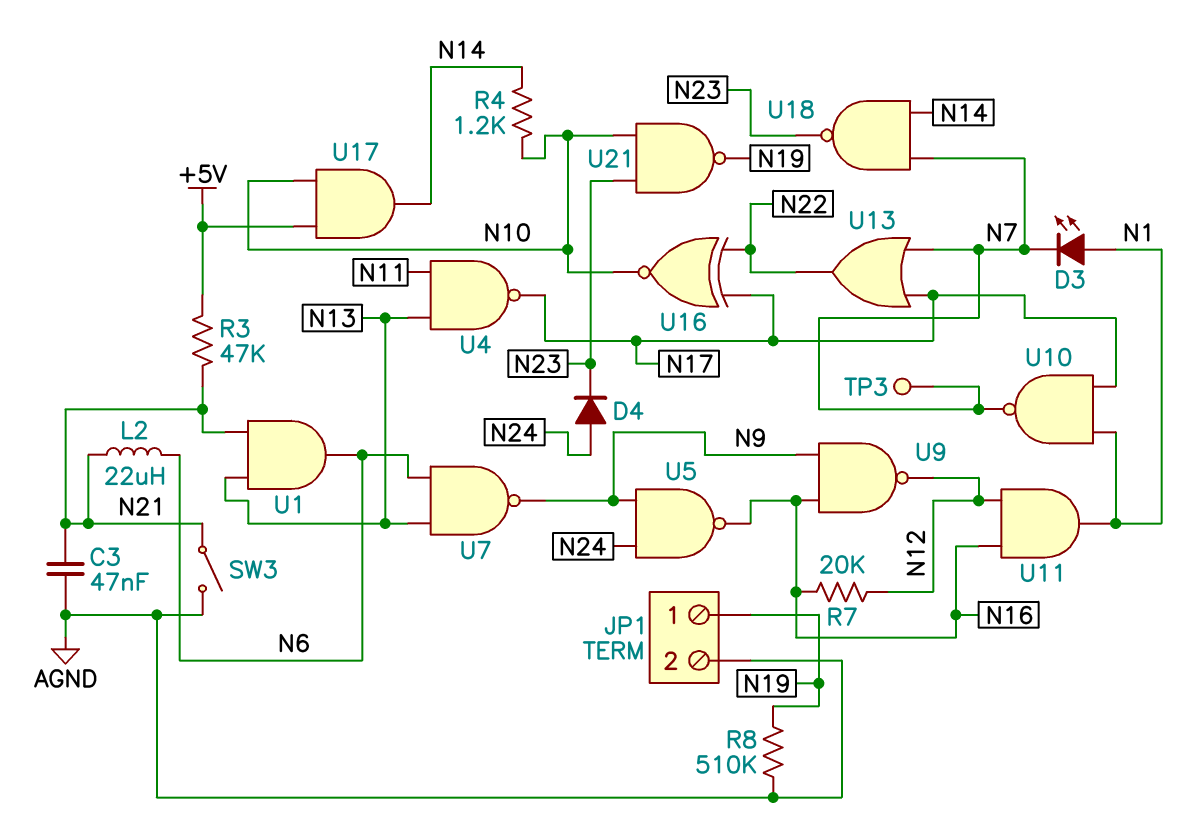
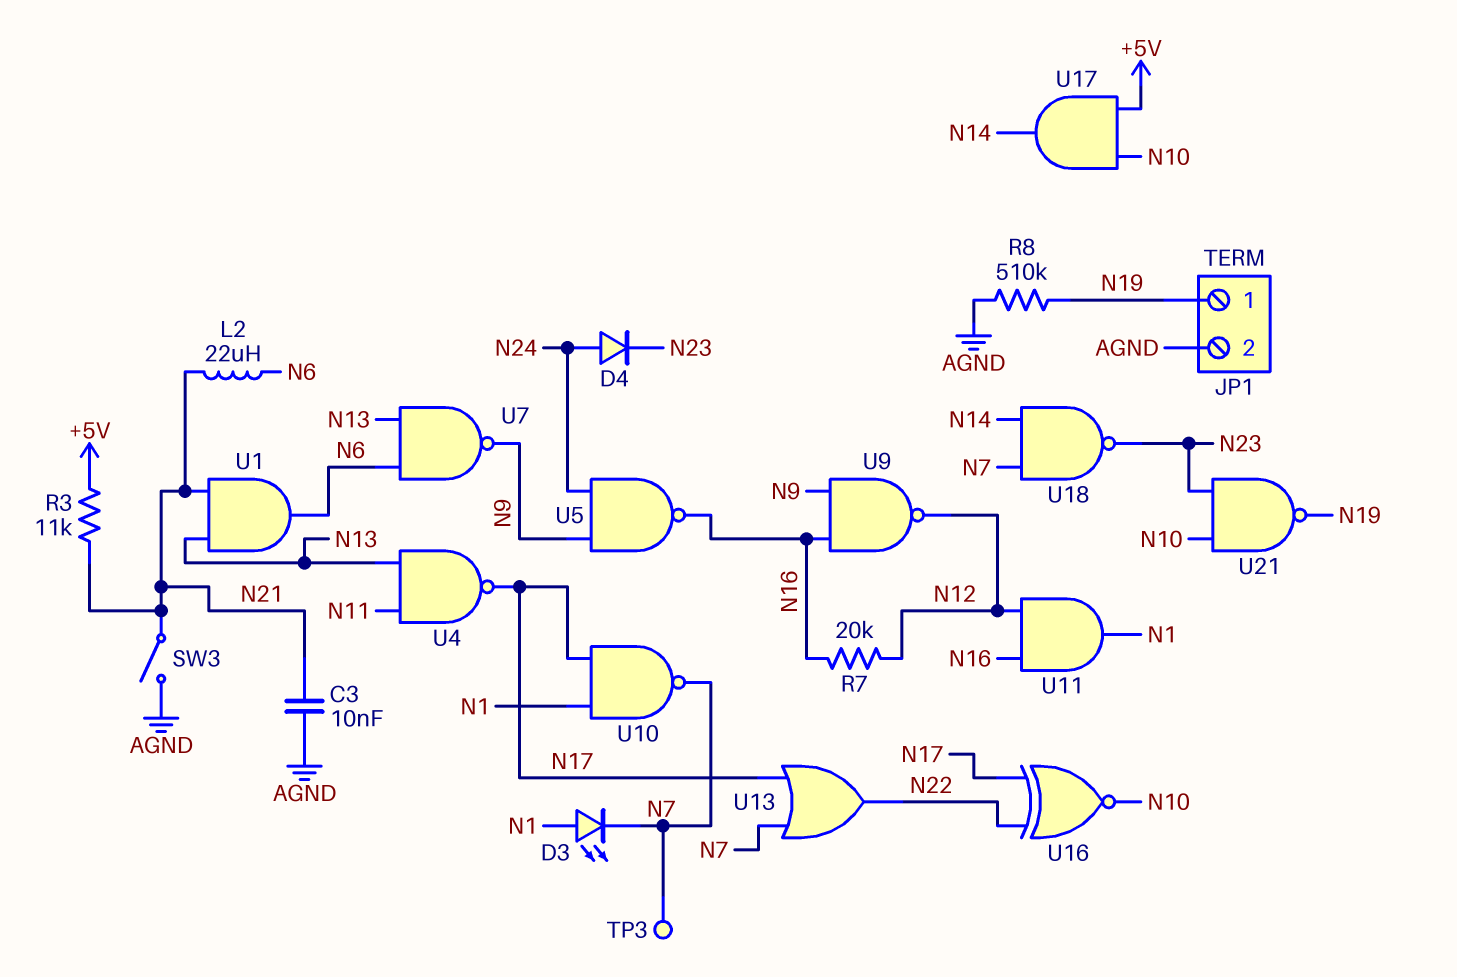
C3: 47nF (AGND, N21) -> 10nF (AGND, N21)
R3: 47k (+5V, N21) -> 11k (+5V, N21)
R4: 1.2k (N10, N14) -> none

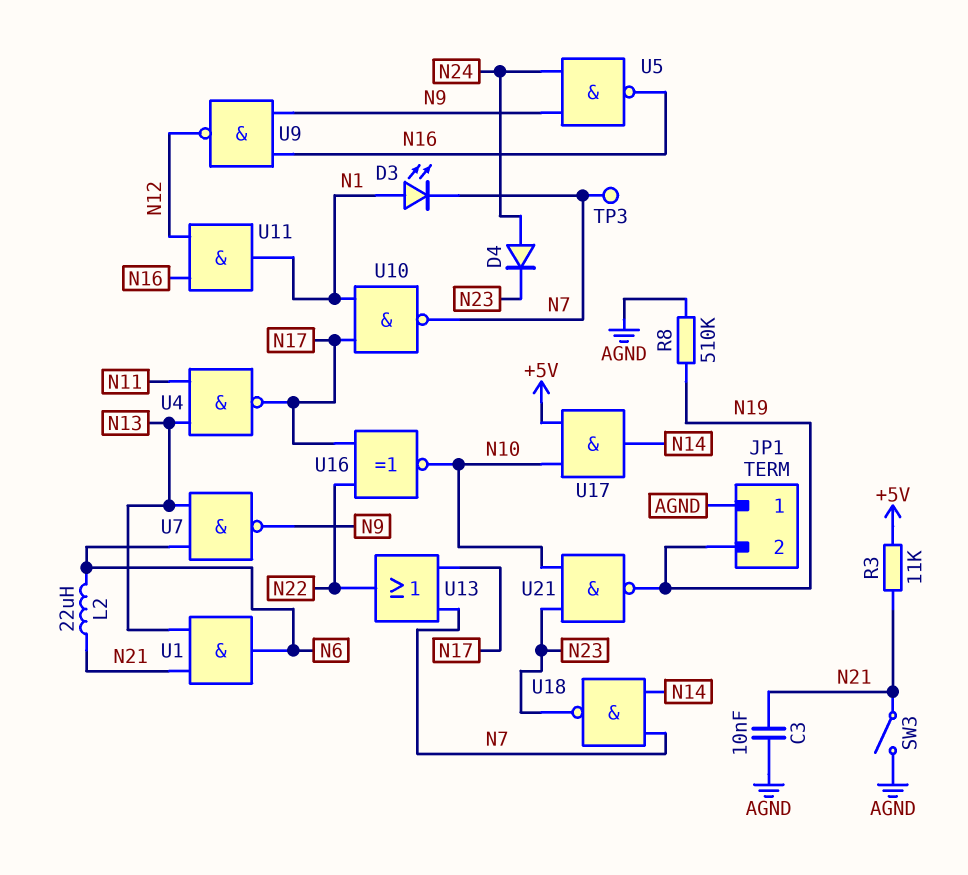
JP1 pin 1: N19 -> AGND
JP1 pin 2: AGND -> N19
R7: 20k (N12, N16) -> none

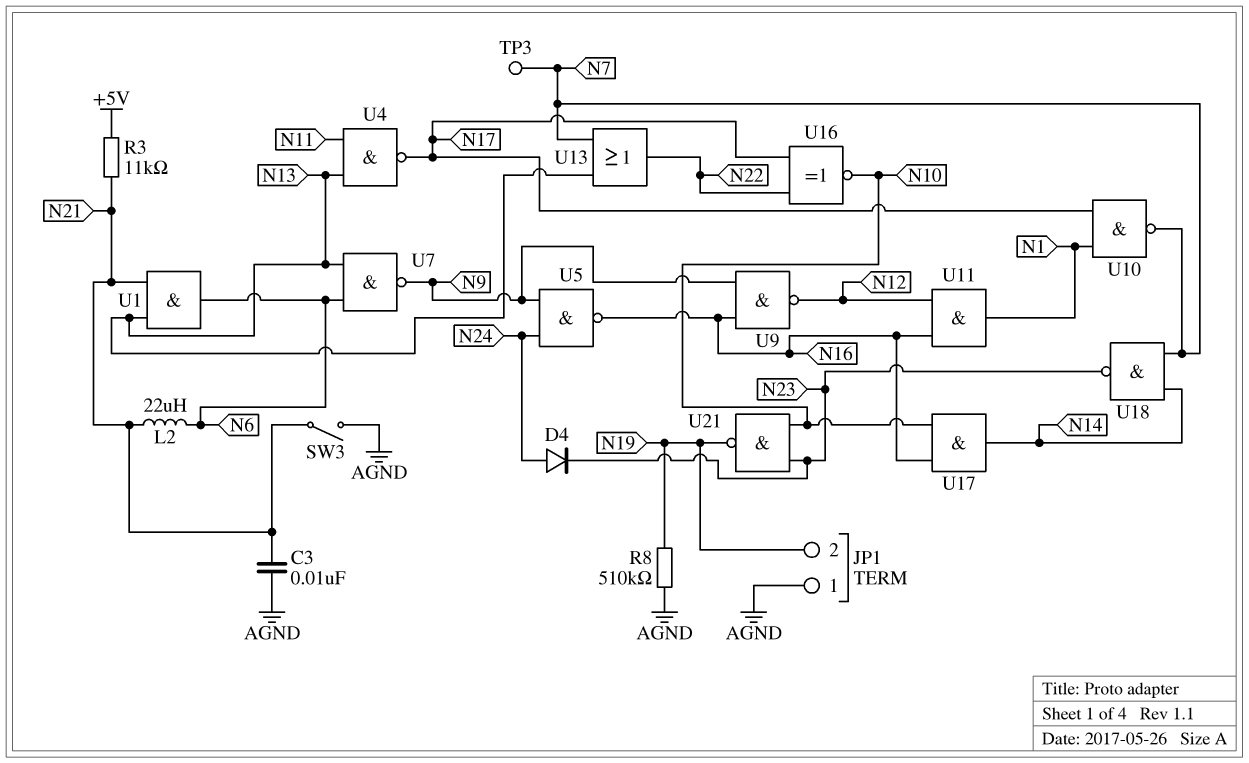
D3: LED (A N1, K N7) -> none
U13: OR (in N7, in N17, out N22) -> OR (in N7, in N13, out N22)
U17: AND (in +5V, in N10, out N14) -> AND (in N10, in N16, out N14)

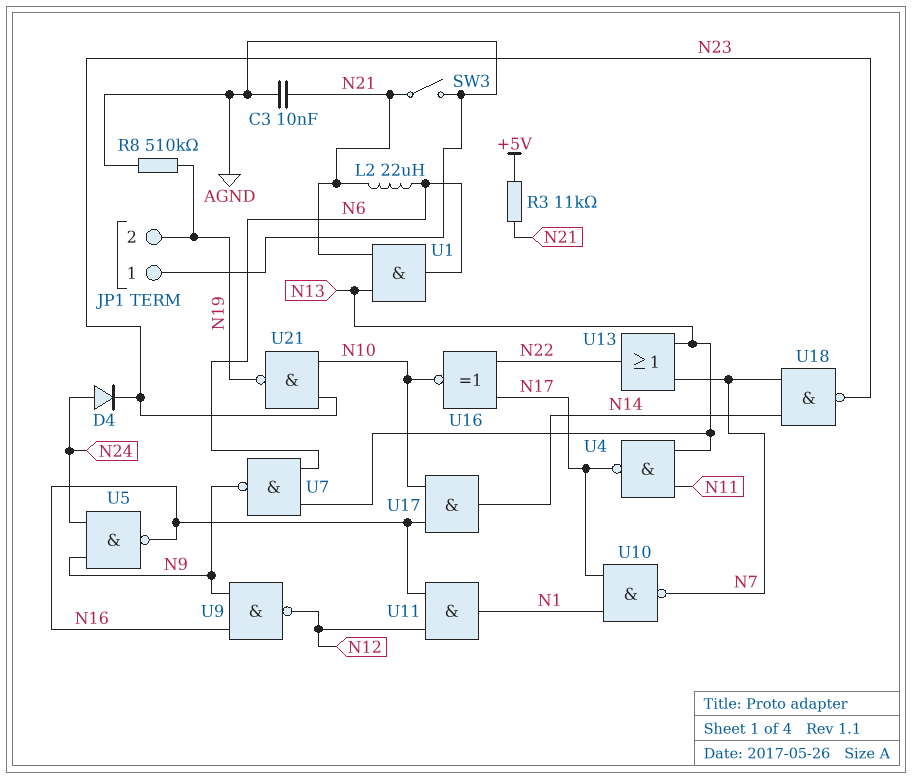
TP3: test point (N7) -> none

